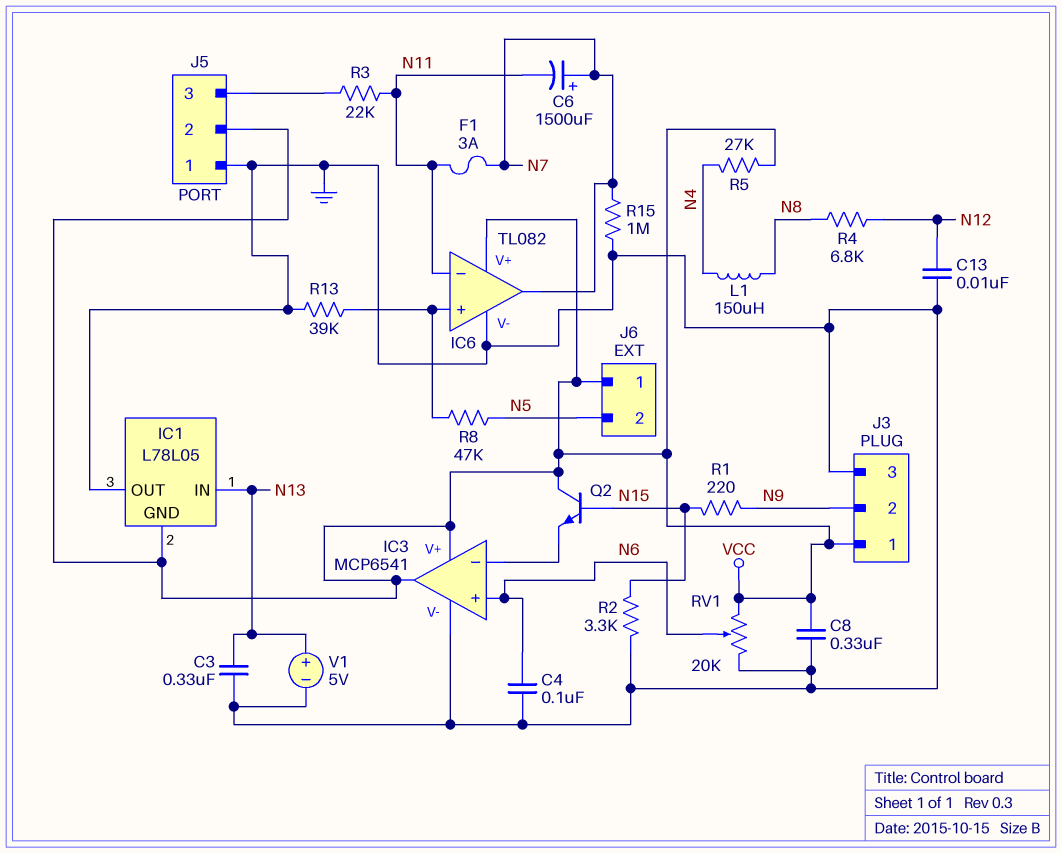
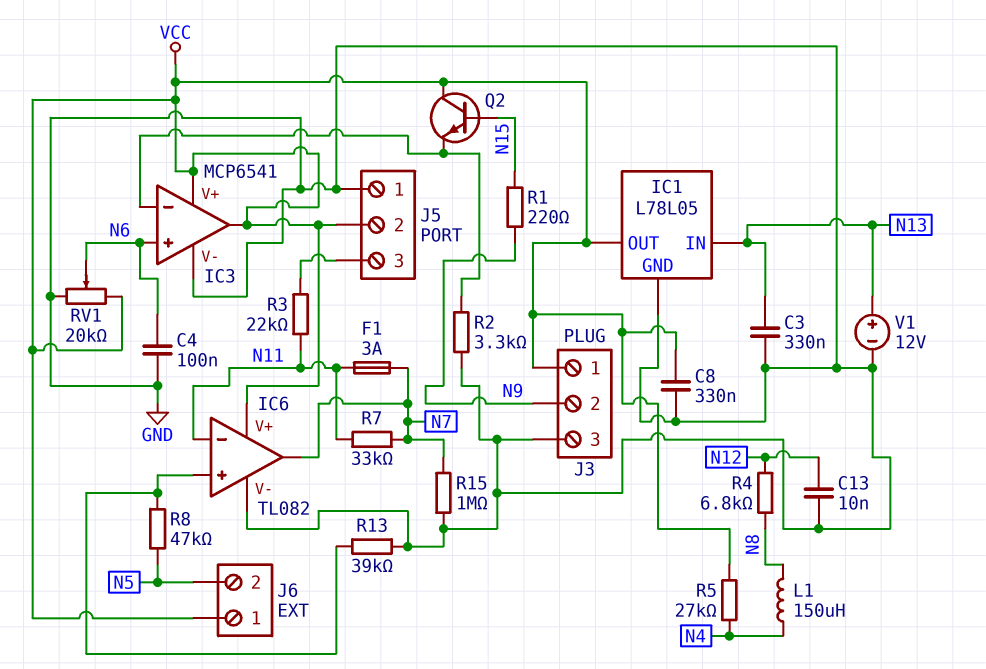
C6: 1500uF (plus N7, minus N11) -> none
IC1 pin GND: VCC -> GND
IC1 pin OUT: GND -> VCC
R2: 3.3k (GND, N15) -> 3.3k (GND, IC3/in-)
R7: none -> 33k (N7, N11)
V1: 5V (plus N13, minus GND) -> 12V (plus N13, minus GND)

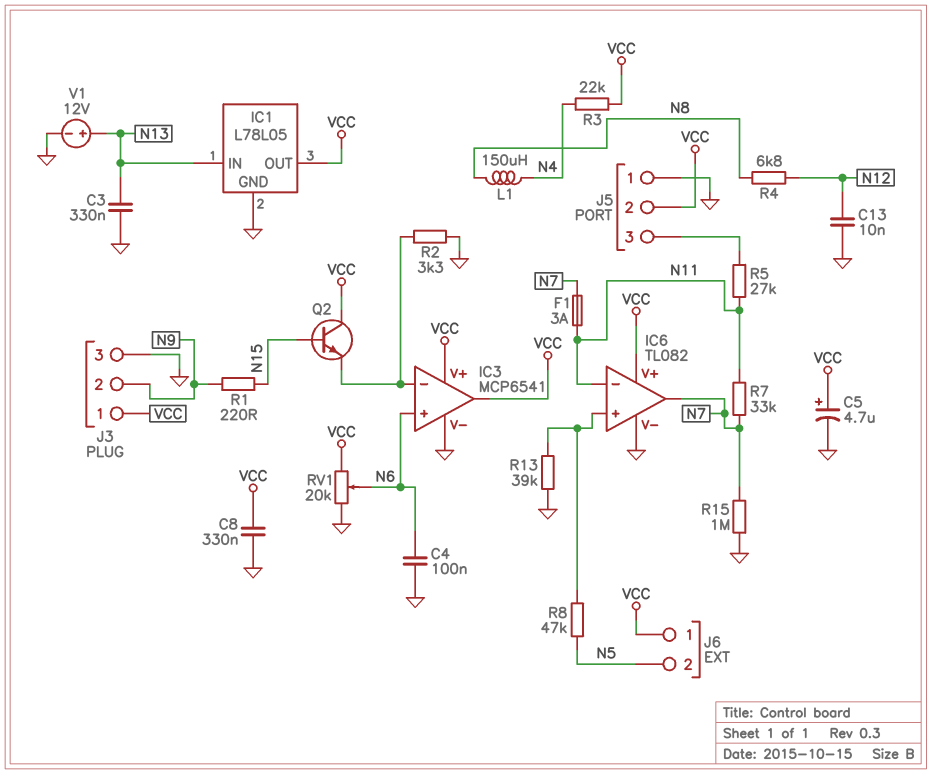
C5: none -> 4.7uF (plus VCC, minus GND)
R3: 22k (J5/3, N11) -> 22k (N4, VCC)
R5: 27k (N4, VCC) -> 27k (J5/3, N11)

